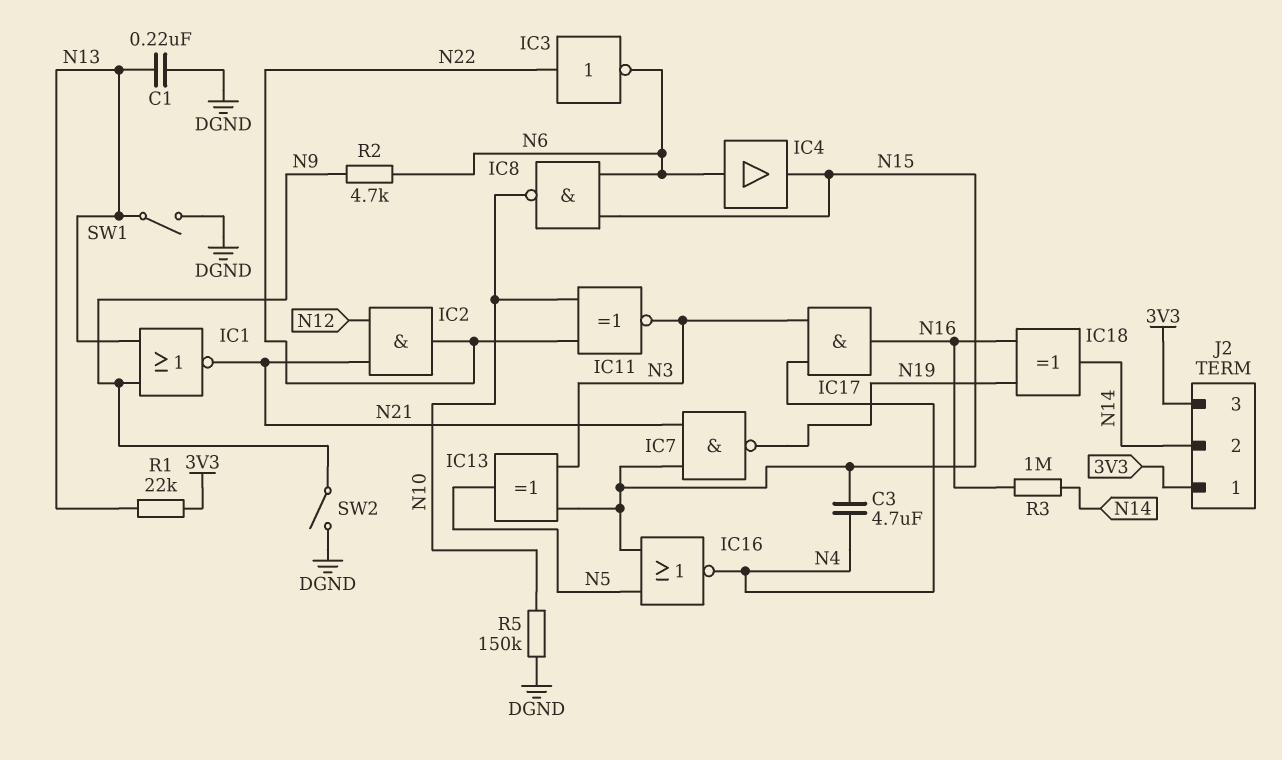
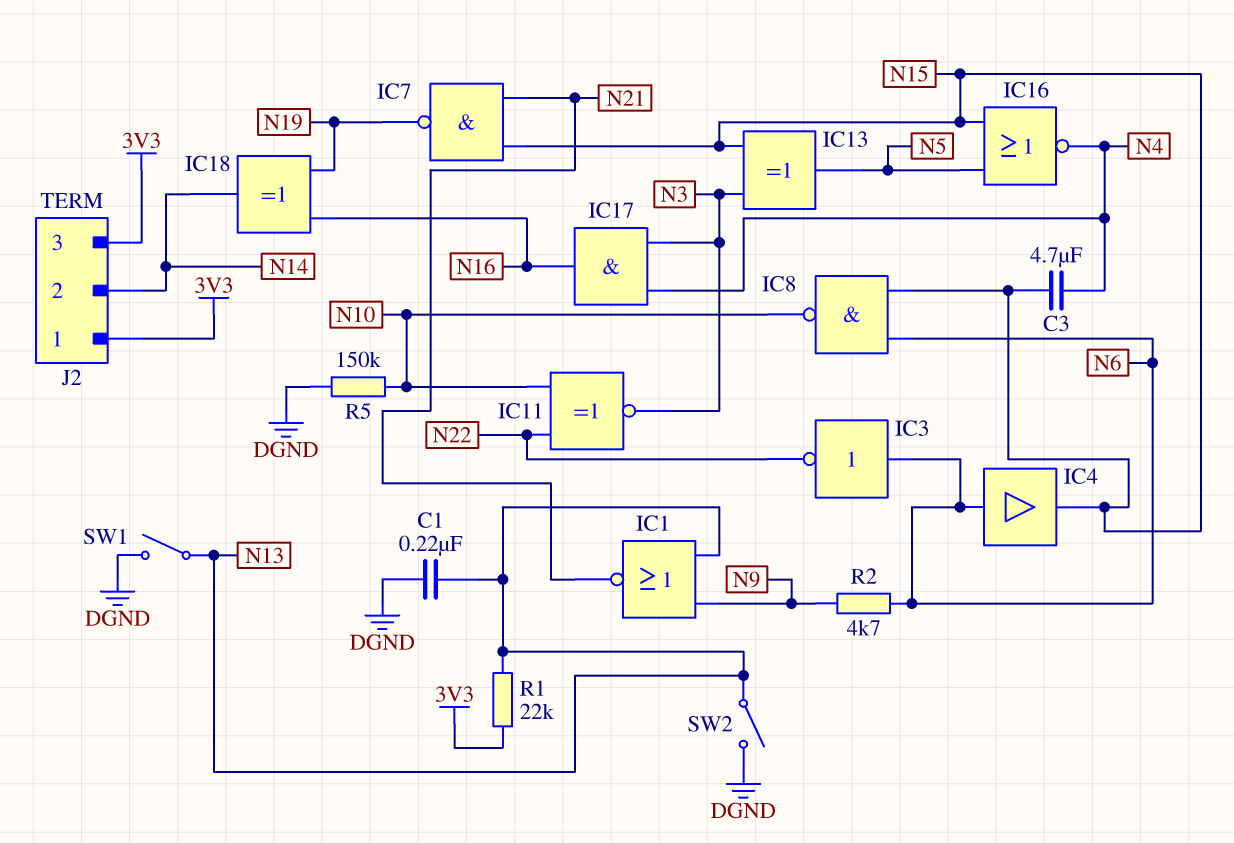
IC2: AND (in N12, in N21, out N22) -> none
IC3: NOT (in N22, out N6) -> NOT (in N6, out N22)
R3: 1M (N14, N16) -> none
SW2: switch (DGND, N9) -> switch (DGND, N13)

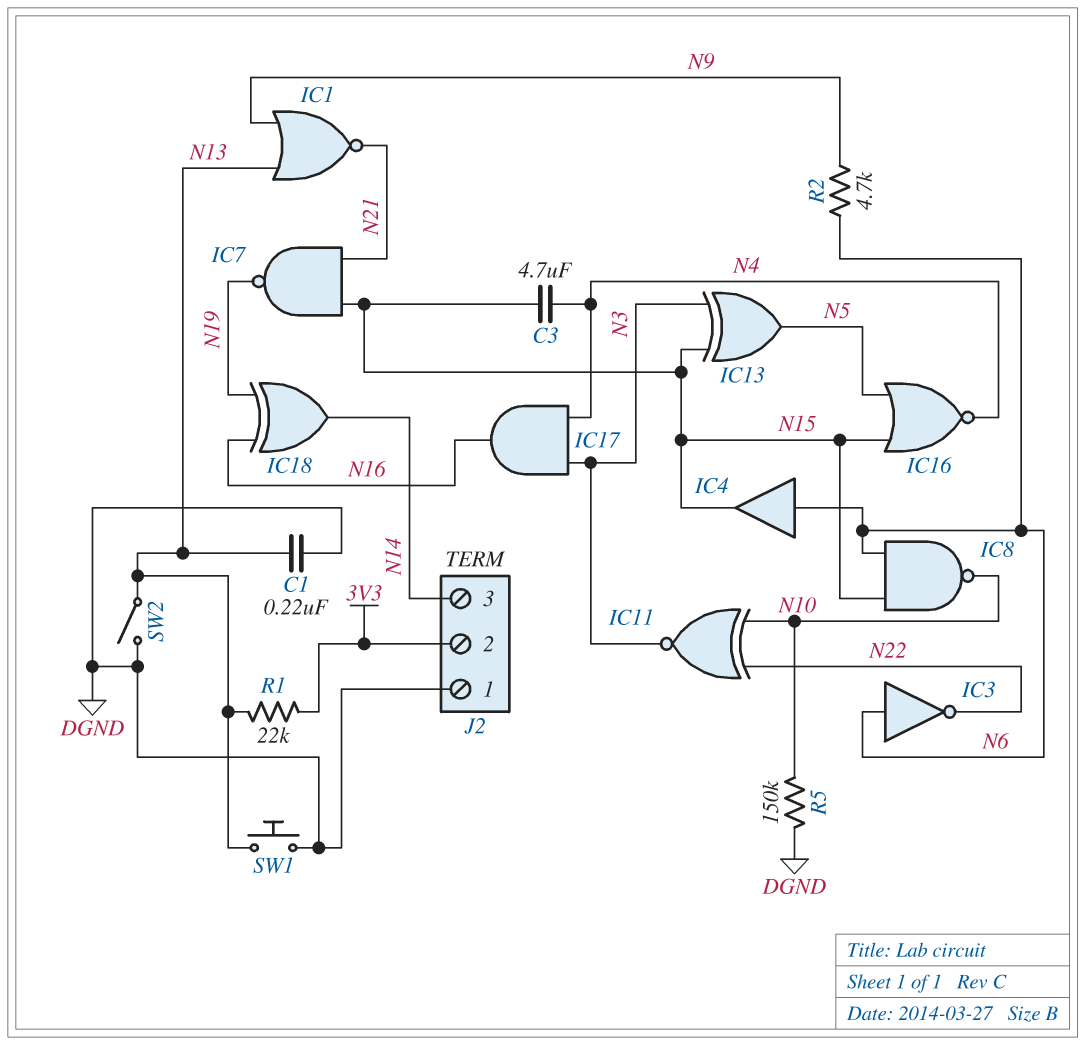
J2 pin 1: 3V3 -> DGND
J2 pin 2: N14 -> 3V3
J2 pin 3: 3V3 -> N14
SW1: switch (DGND, N13) -> button (DGND, N13)

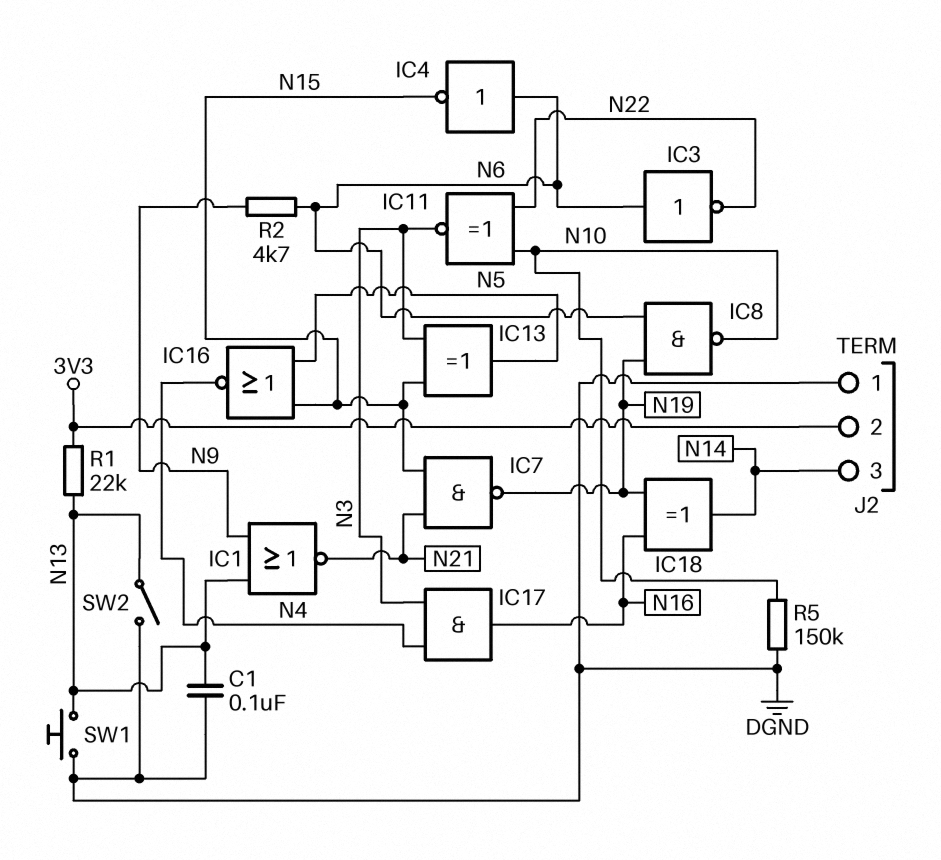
C1: 220nF (DGND, N13) -> 100nF (DGND, N13)
C3: 4.7uF (N4, N15) -> none
IC4: buffer (in N6, out N15) -> NOT (in N6, out N15)
IC8: NAND (in N6, in N15, out N10) -> NAND (in N6, in N19, out N10)

